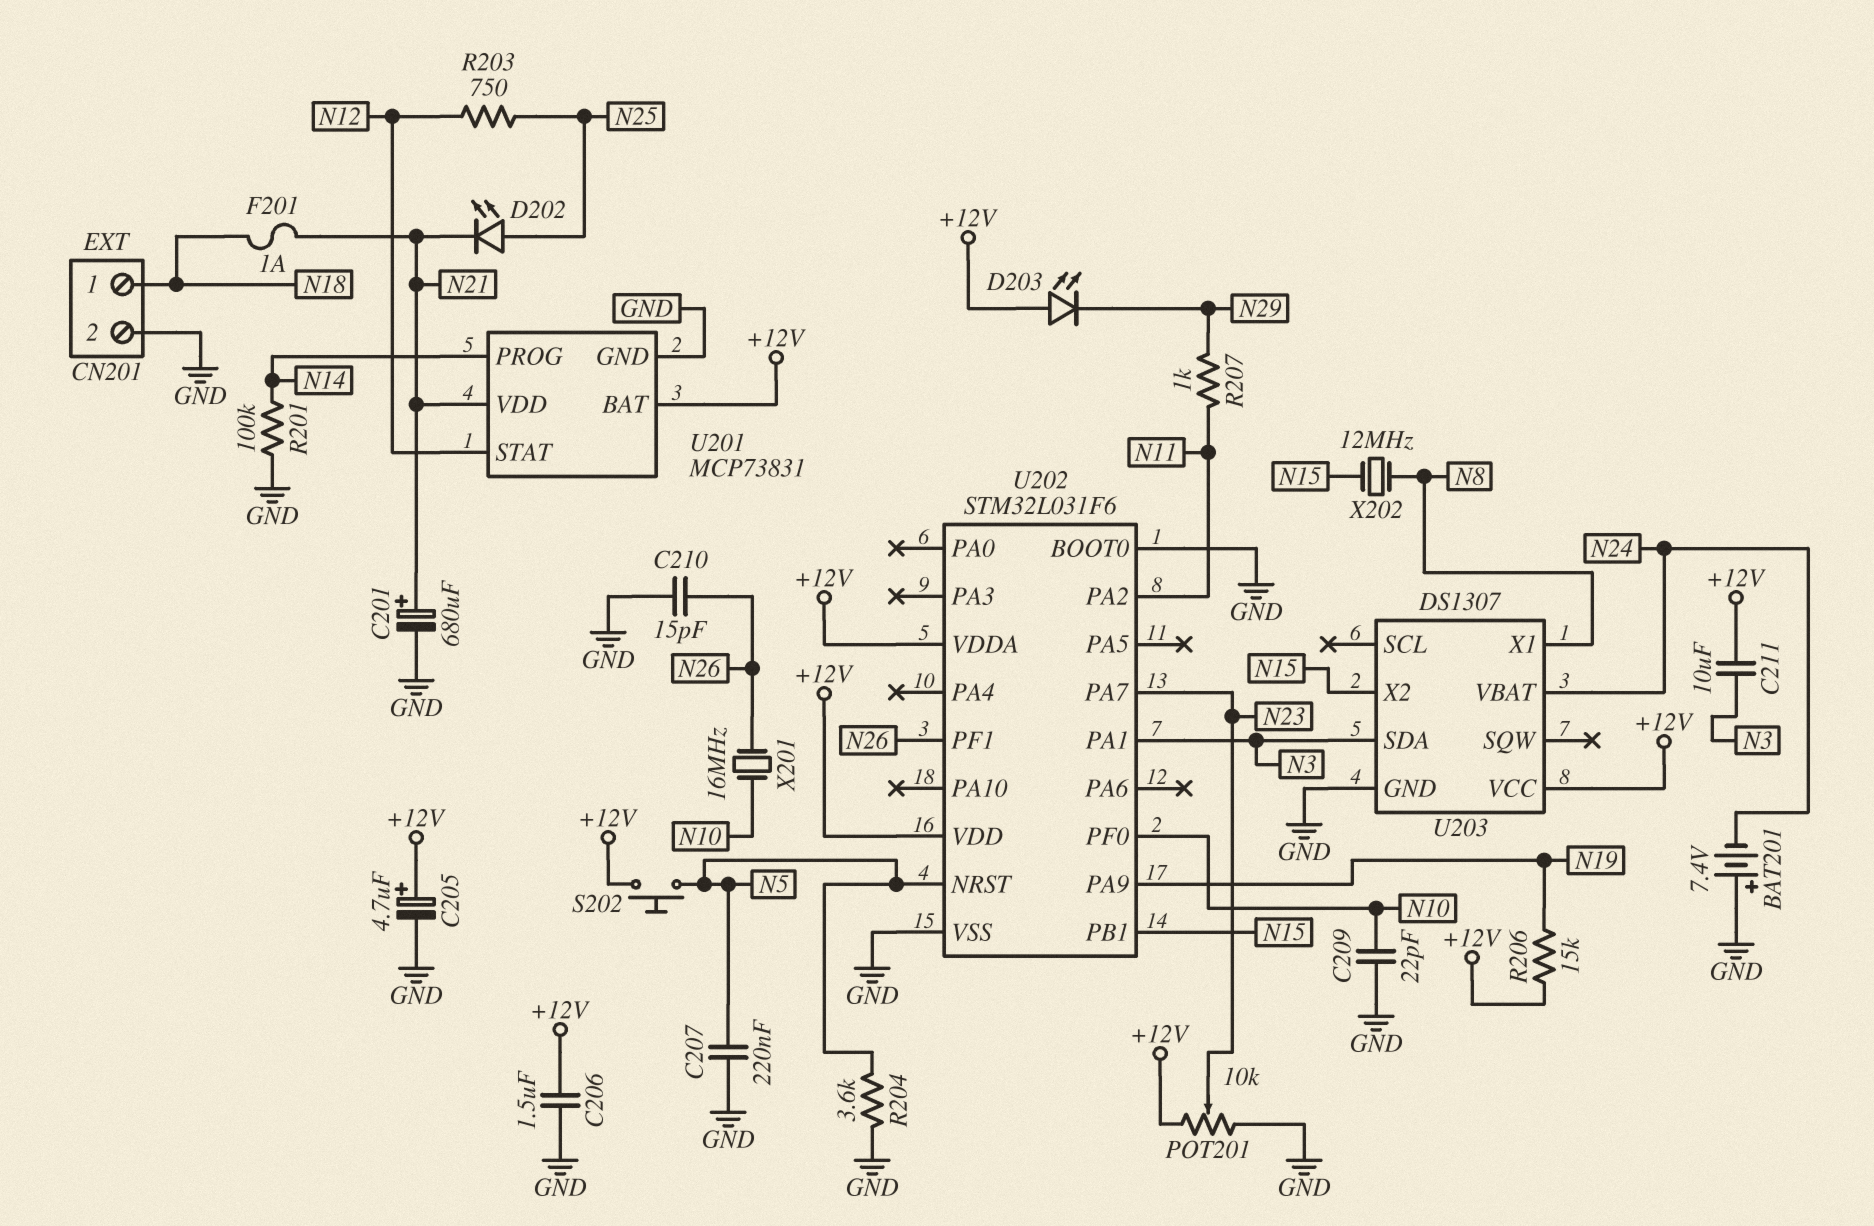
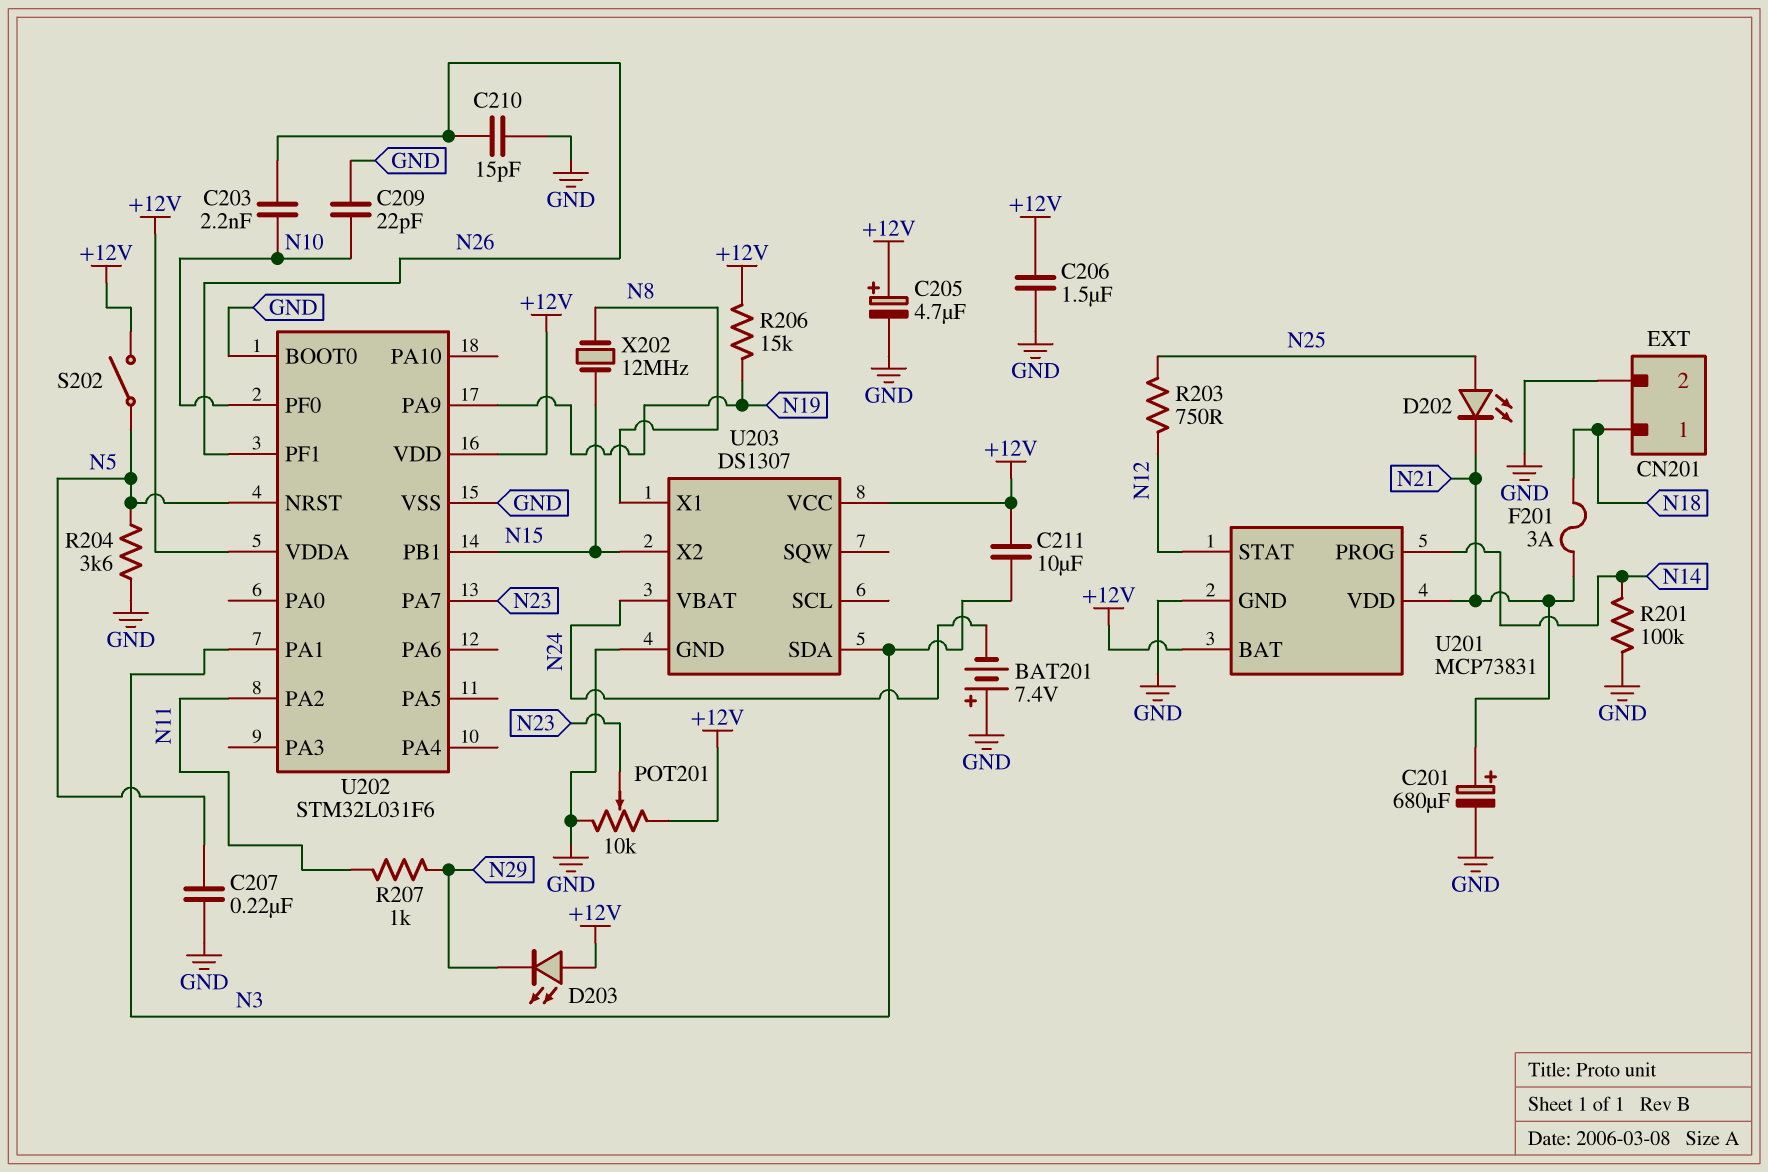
C203: none -> 2.2nF (N10, N26)
F201: 1A (N18, N21) -> 3A (N18, N21)
S202: button (+12V, N5) -> switch (+12V, N5)
X201: 16MHz (N10, N26) -> none

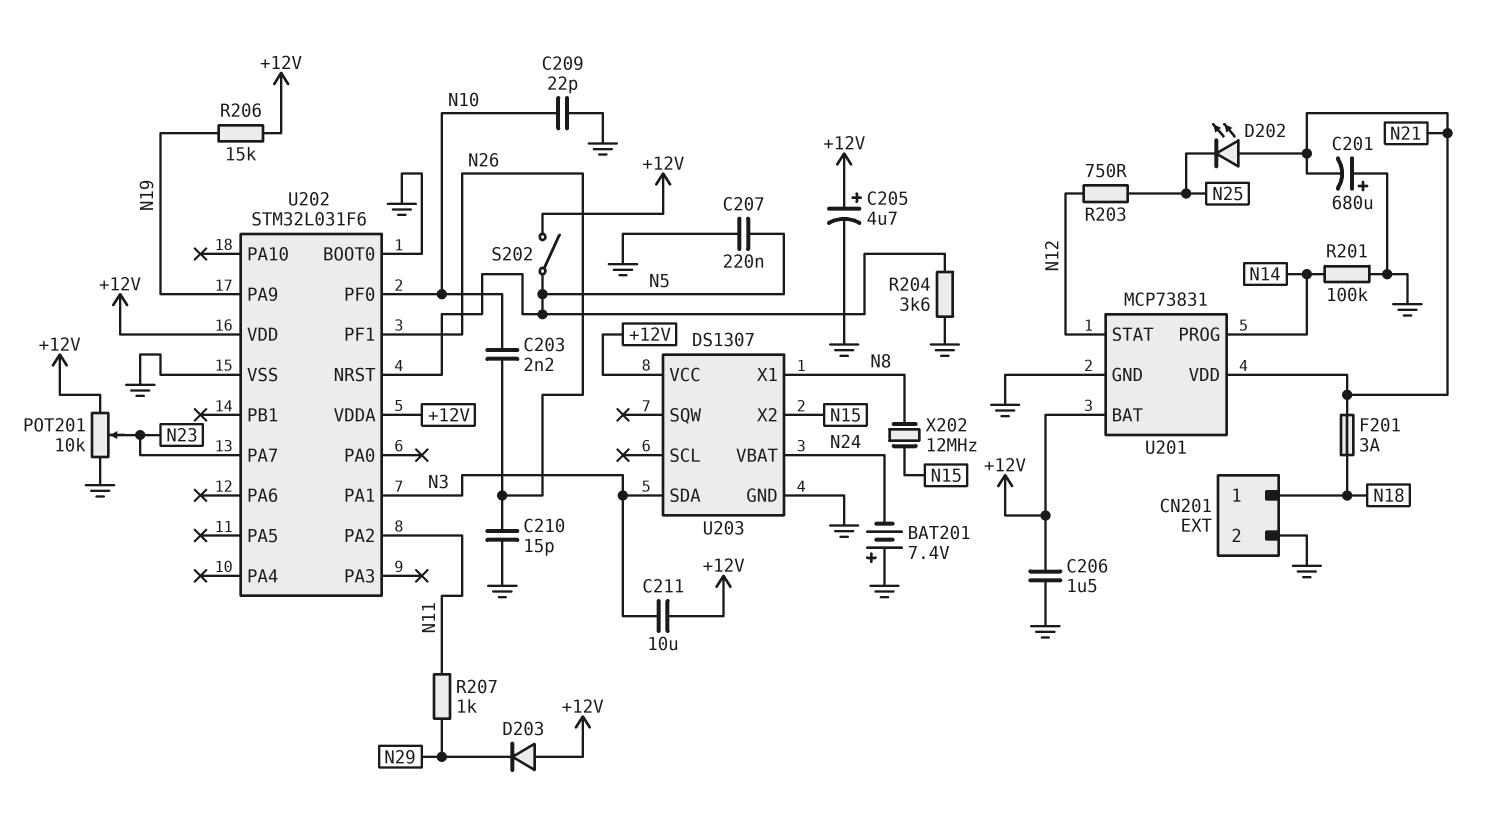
C201: 680uF (plus N21, minus GND) -> 680uF (plus GND, minus N21)
D202: LED (A N25, K N21) -> LED (A N21, K N25)
D203: LED (A +12V, K N29) -> diode (A +12V, K N29)
U202 pin PB1: N15 -> none

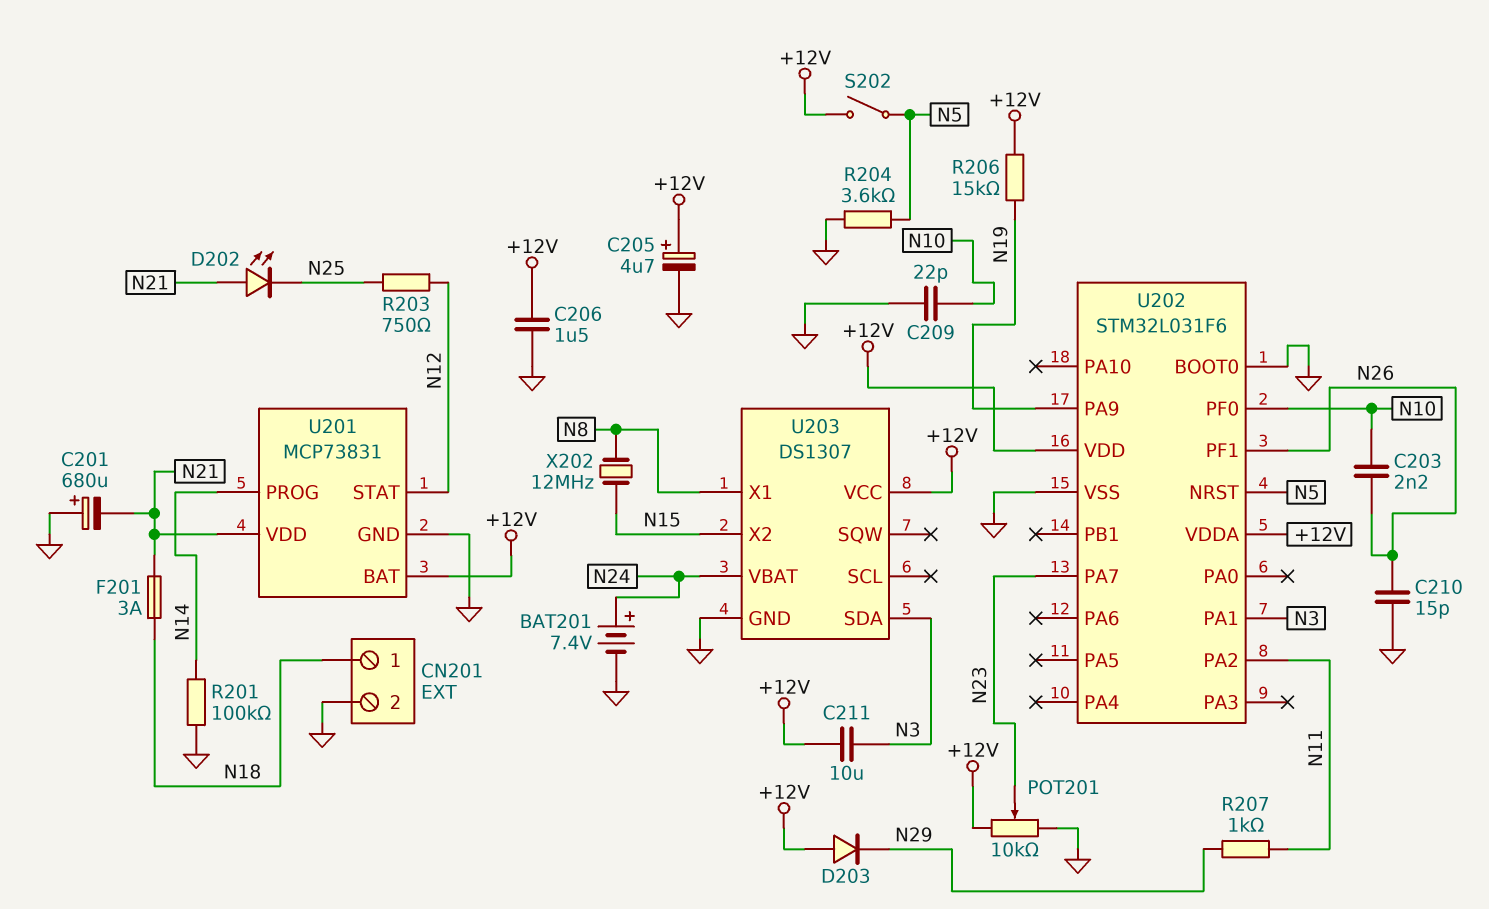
BAT201: 7.4V (plus GND, minus N24) -> 7.4V (plus N24, minus GND)
C207: 220nF (GND, N5) -> none

